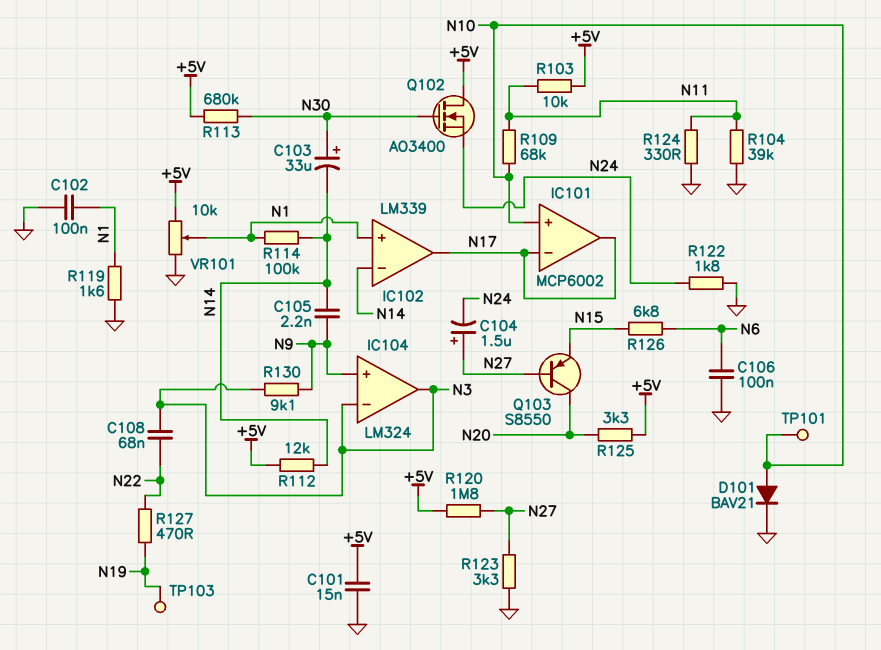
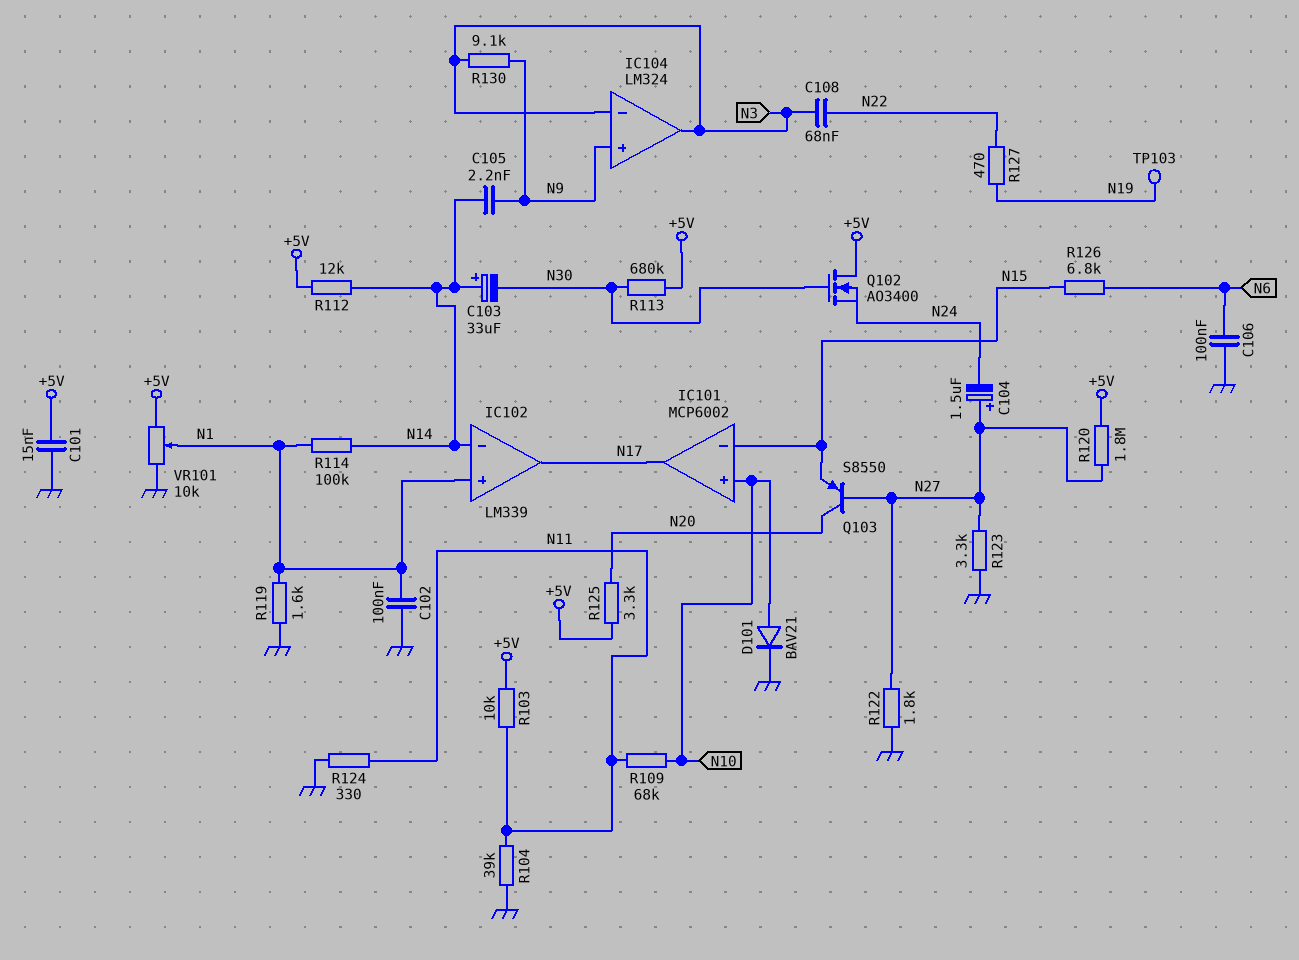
C103: 33uF (plus N30, minus N14) -> 33uF (plus N14, minus N30)
IC101 pin in-: N17 -> N15
R122: 1.8k (GND, N24) -> 1.8k (GND, N27)
TP101: test point (N10) -> none

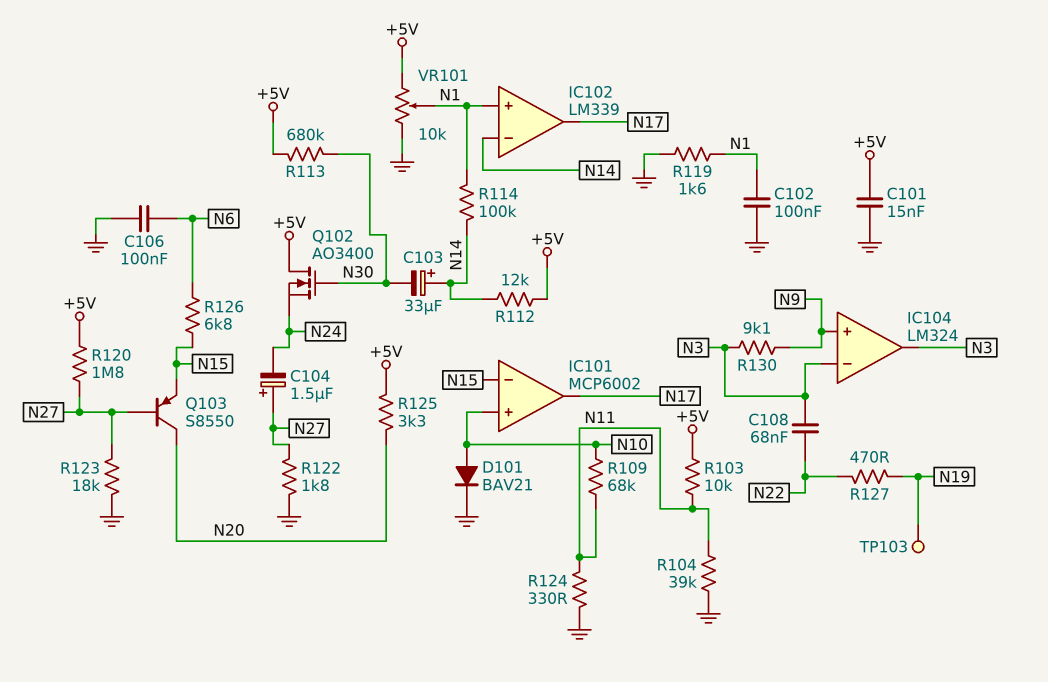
C105: 2.2nF (N9, N14) -> none
R123: 3.3k (GND, N27) -> 18k (GND, N27)

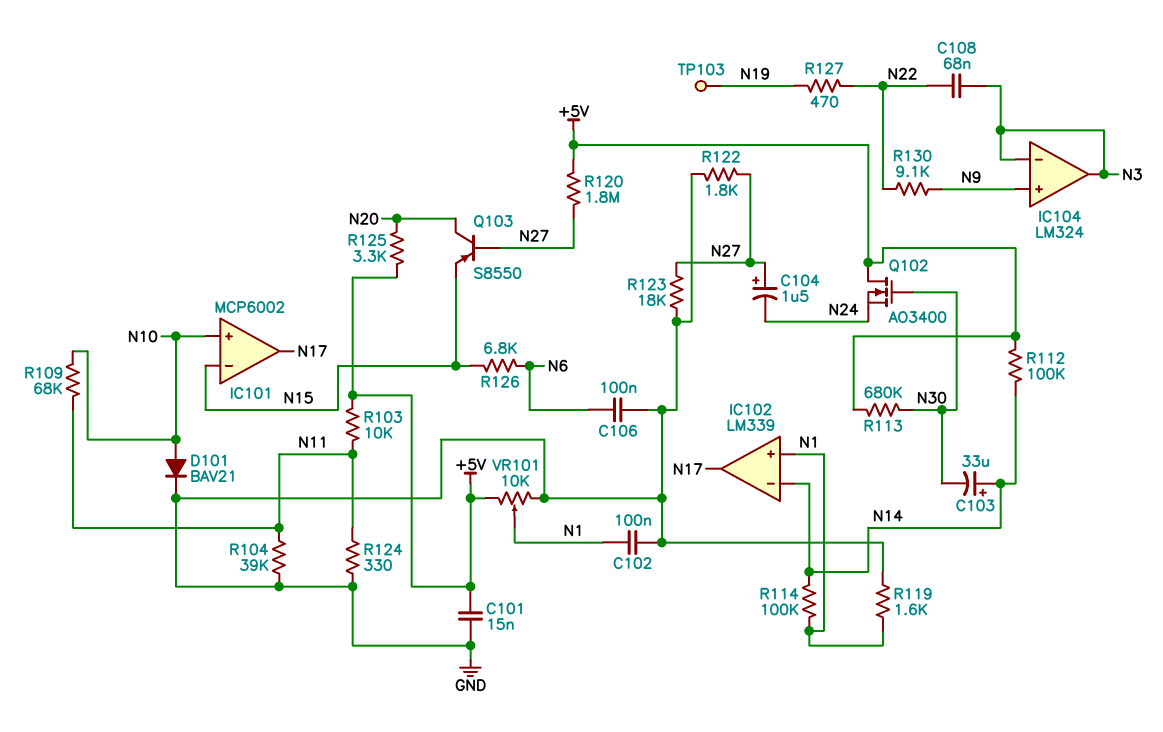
R112: 12k (+5V, N14) -> 100k (+5V, N14)
R130: 9.1k (N3, N9) -> 9.1k (N9, N22)

